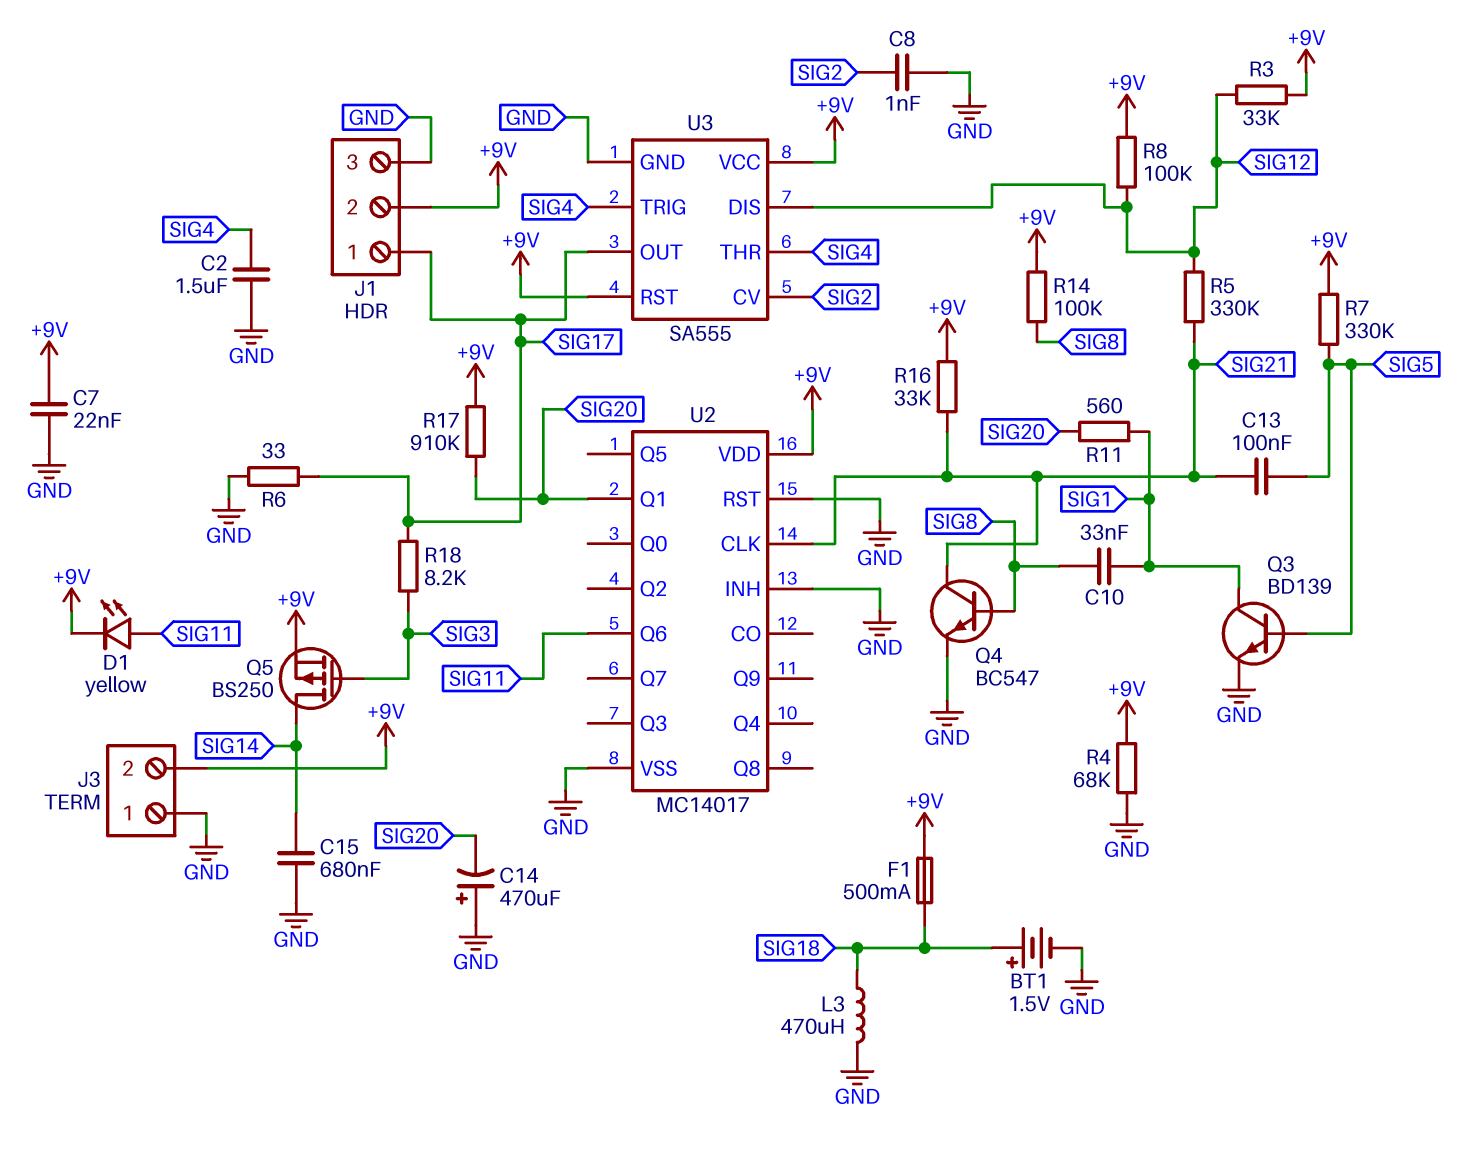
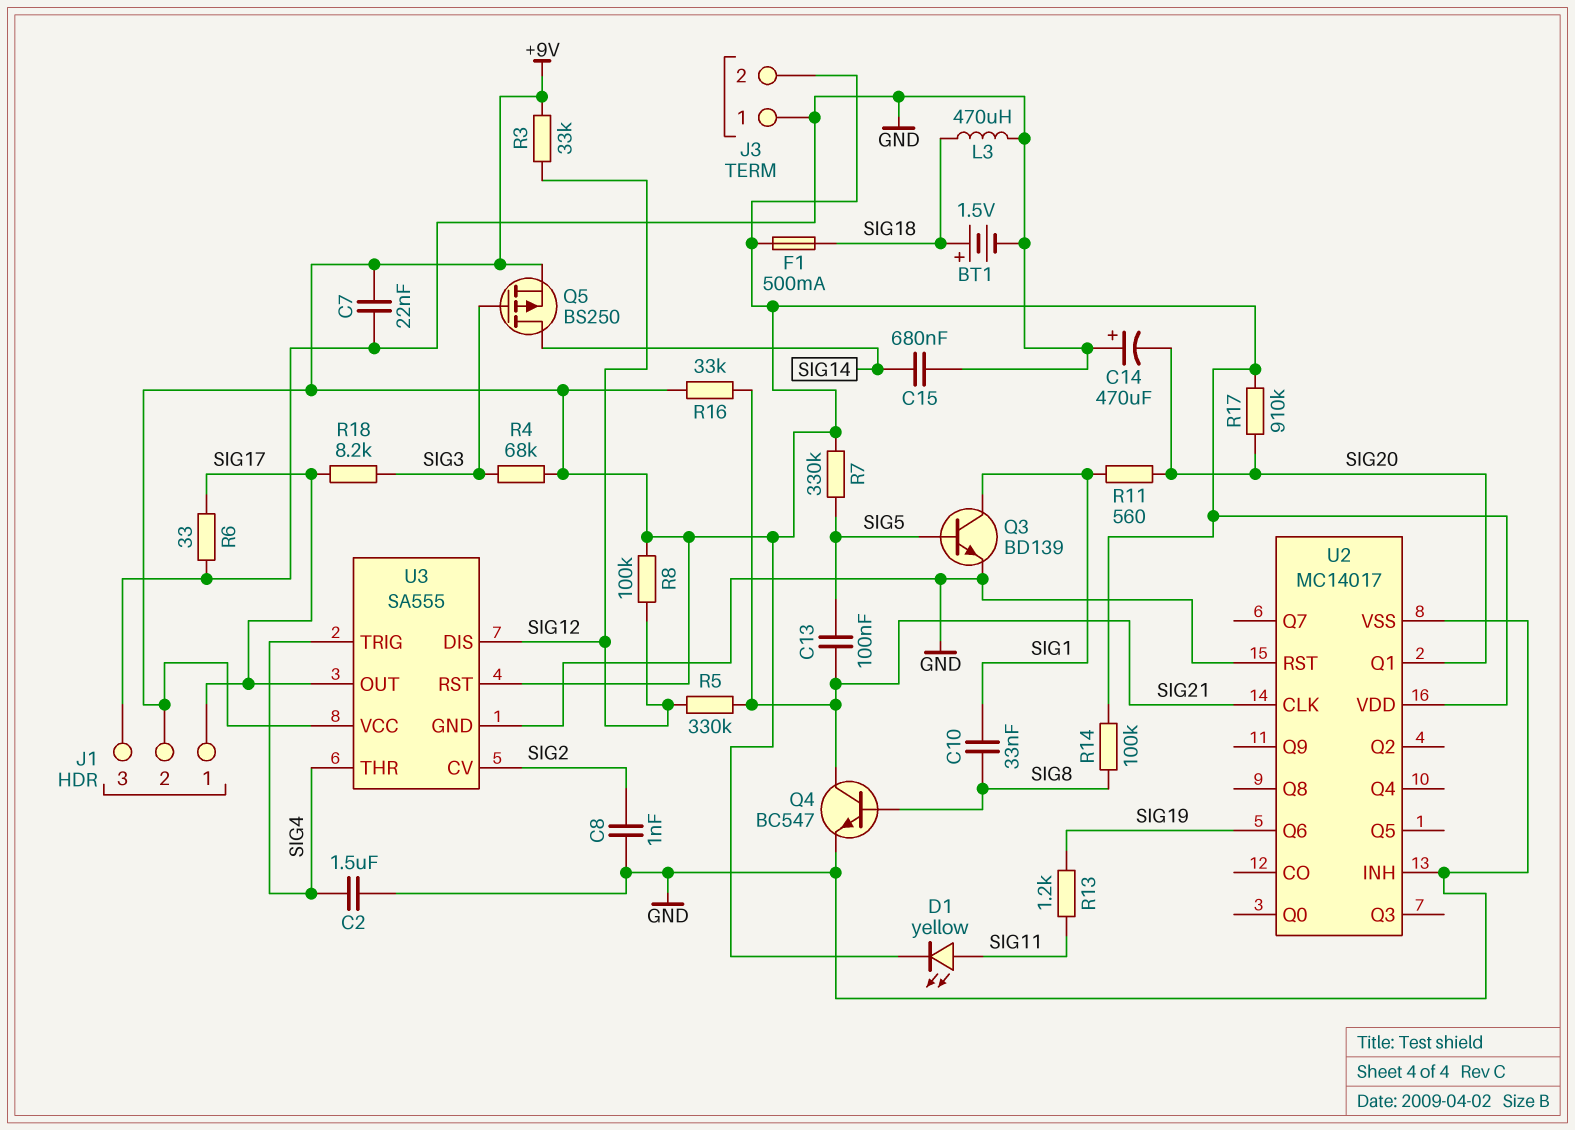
R4: 68k (+9V, GND) -> 68k (+9V, SIG3)
R13: none -> 1.2k (SIG11, SIG19)
U2 pin Q6: SIG11 -> SIG19

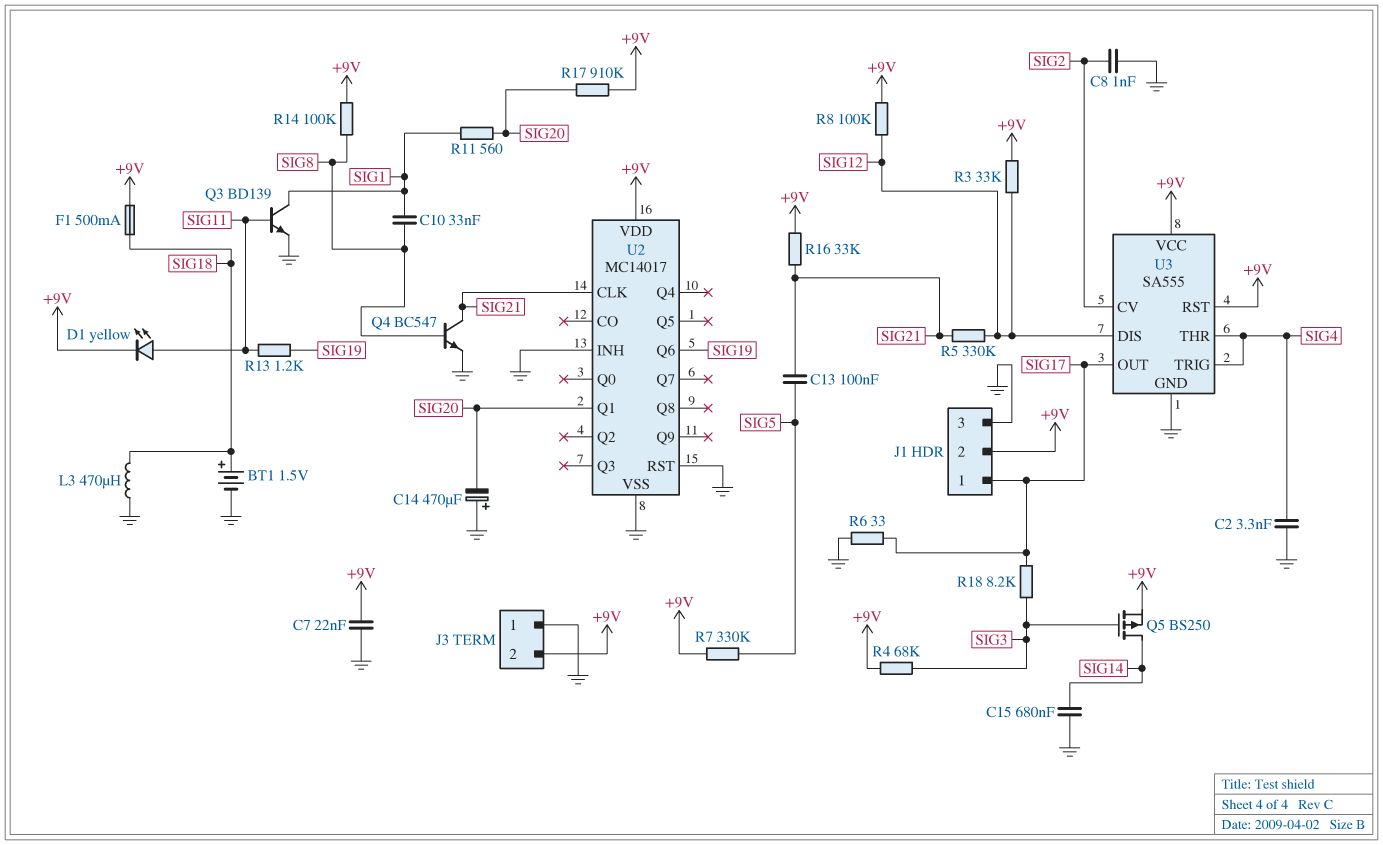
C2: 1.5uF (GND, SIG4) -> 3.3nF (GND, SIG4)
Q3: NPN BD139 (B SIG5, C SIG1, E GND) -> NPN BD139 (B SIG11, C SIG1, E GND)

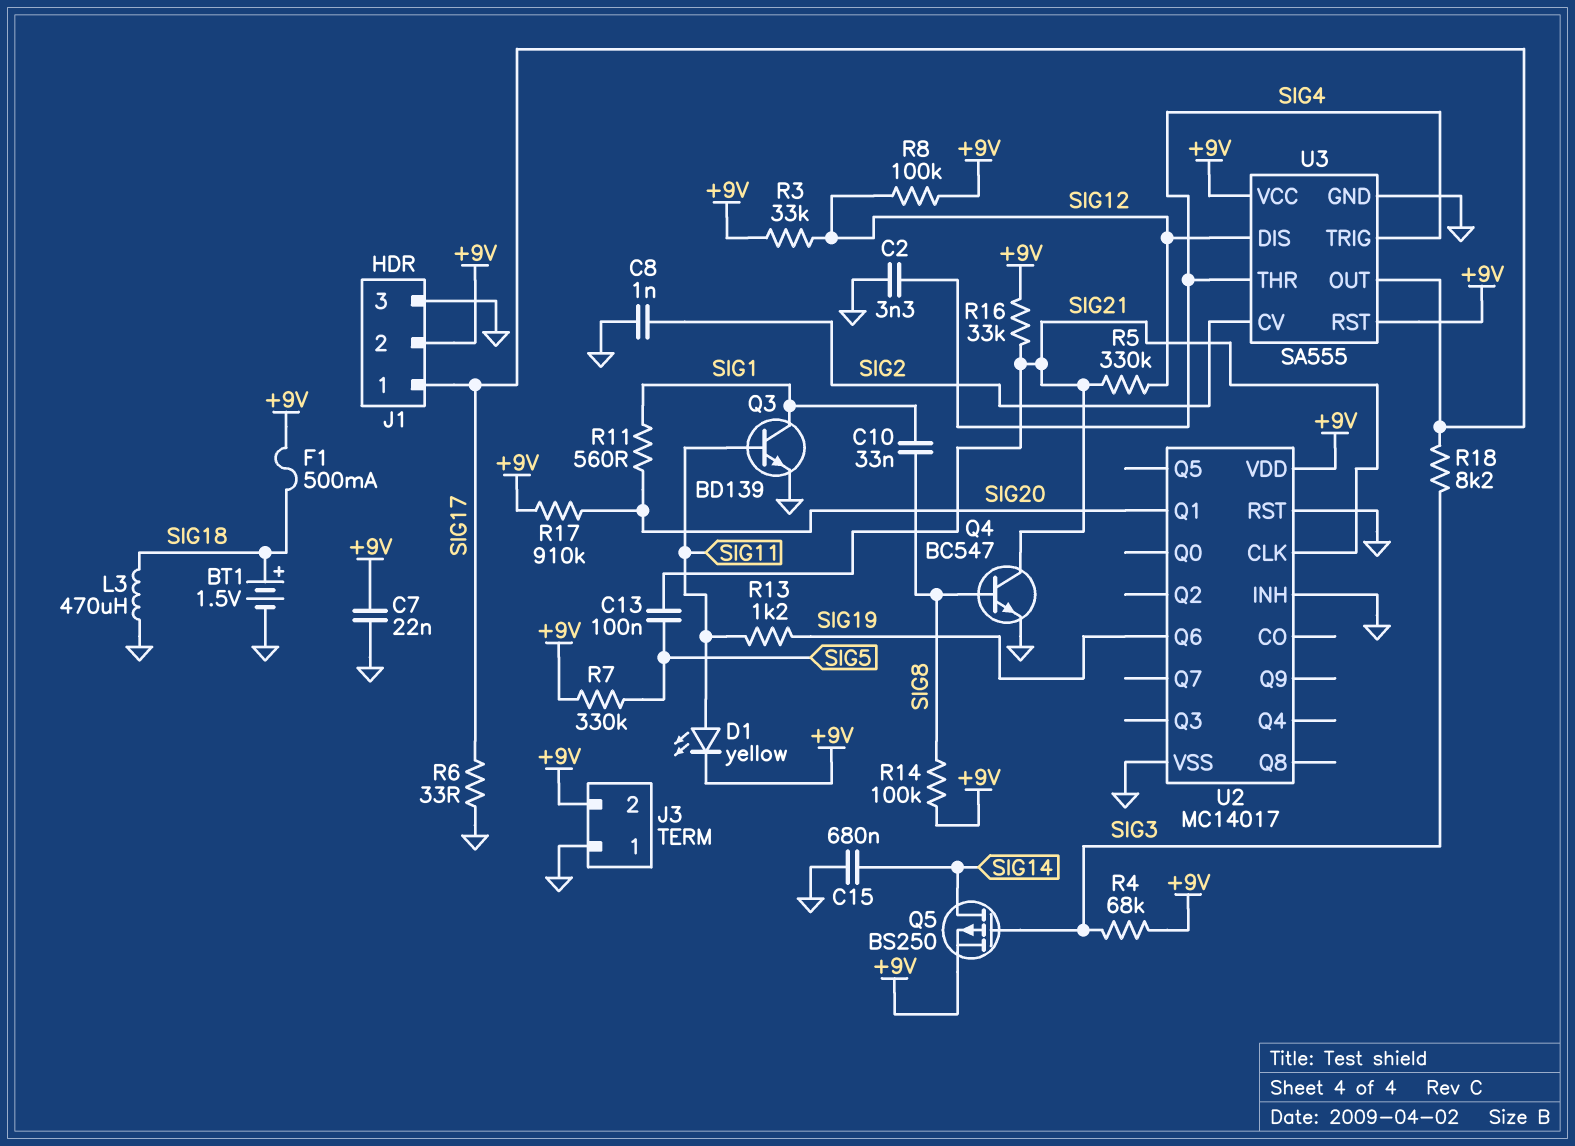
C14: 470uF (plus GND, minus SIG20) -> none

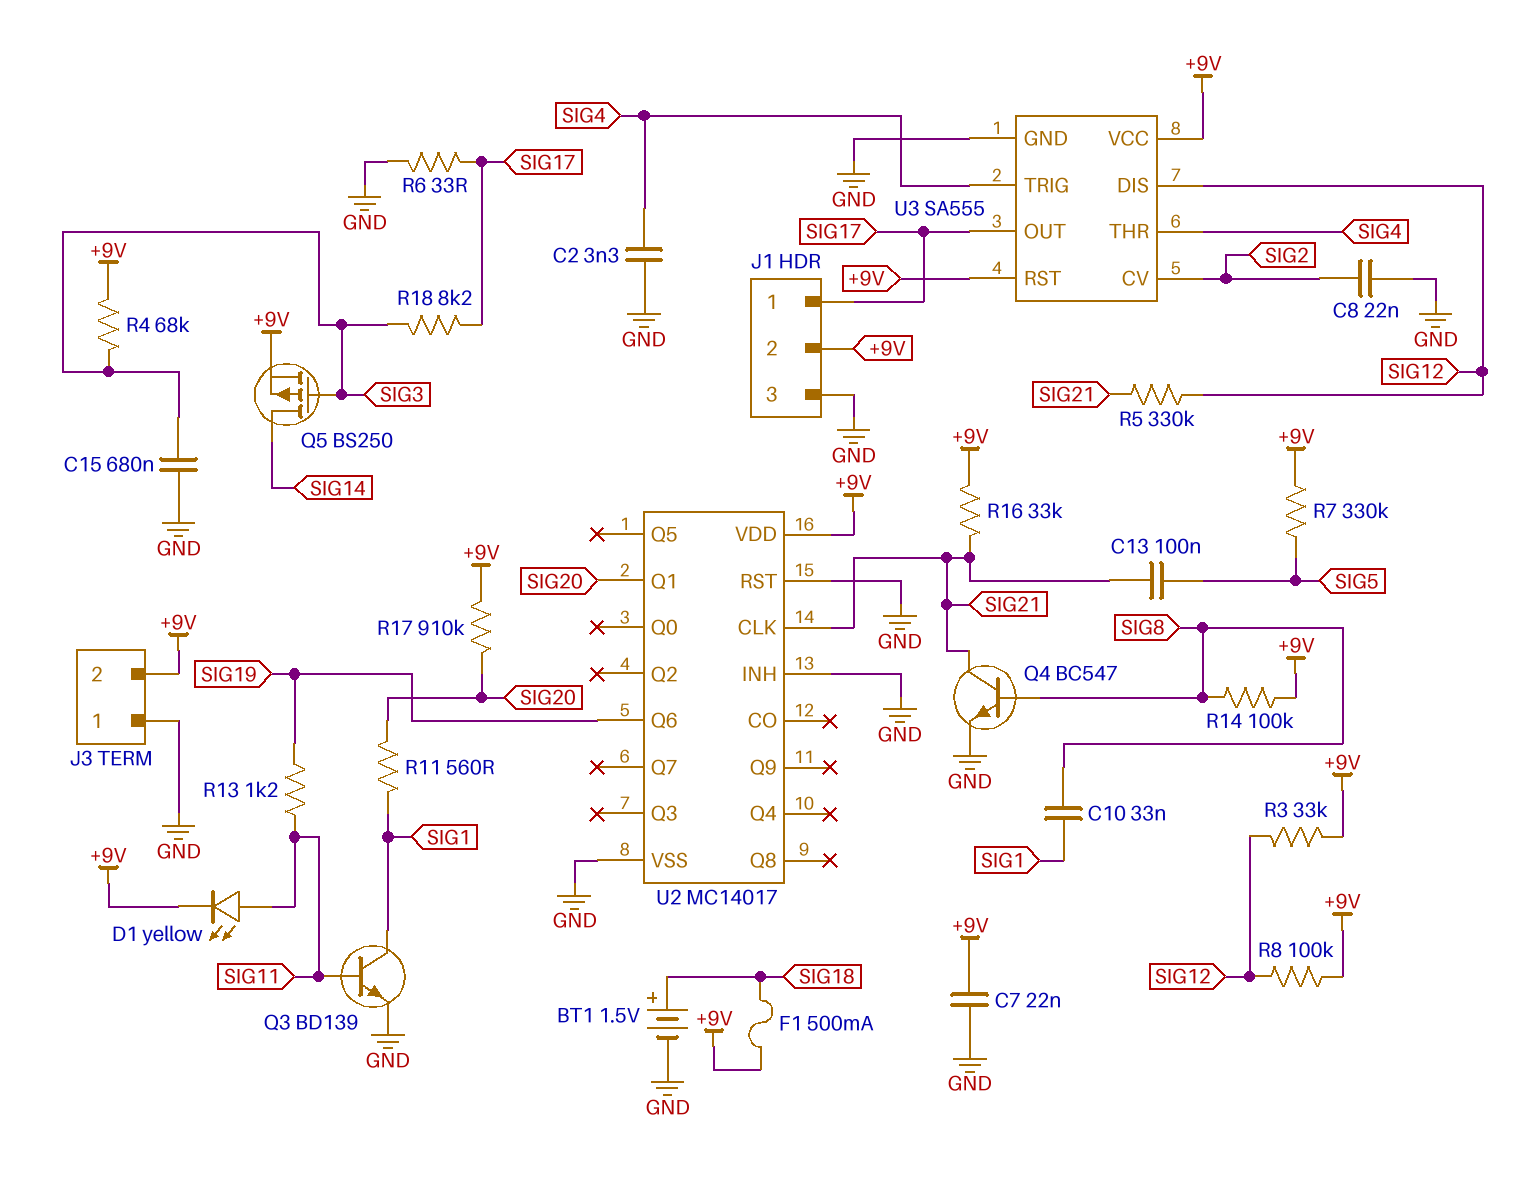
C8: 1nF (GND, SIG2) -> 22nF (GND, SIG2)
C15: 680nF (GND, SIG14) -> 680nF (GND, SIG3)
L3: 470uH (GND, SIG18) -> none

